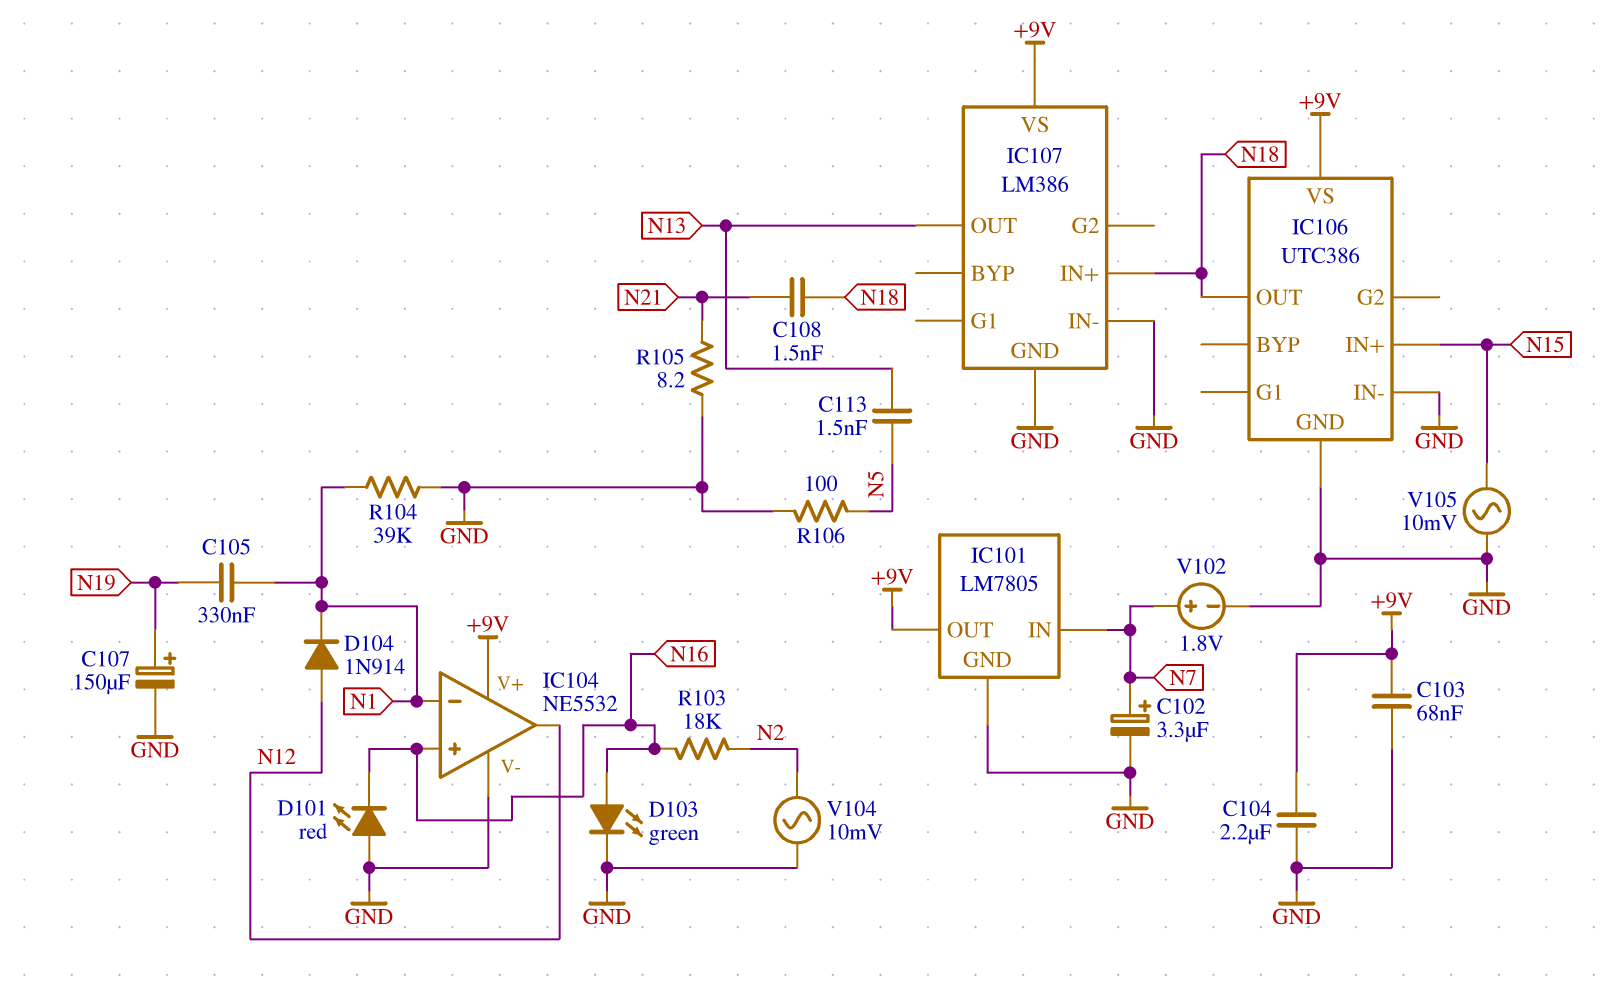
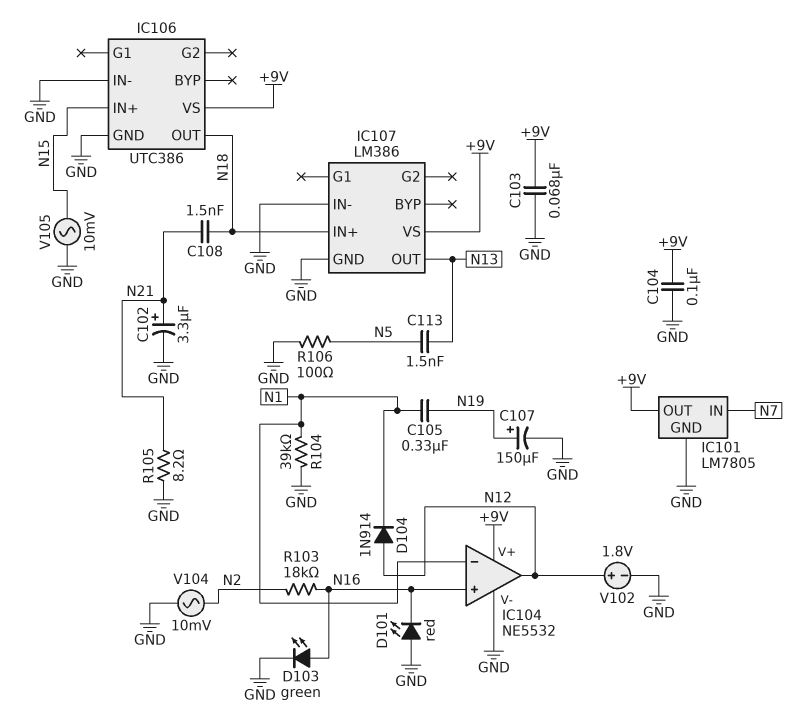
C102: 3.3uF (plus N7, minus GND) -> 3.3uF (plus N21, minus GND)
C104: 2.2uF (+9V, GND) -> 100nF (+9V, GND)
V102: 1.8V (plus N7, minus GND) -> 1.8V (plus N12, minus GND)

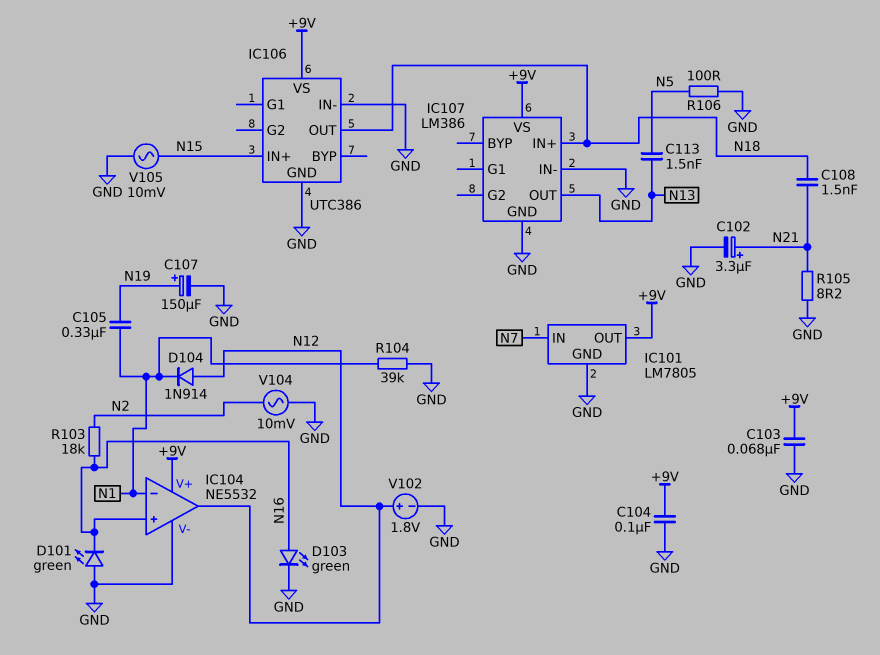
D101: LED red (A GND, K N16) -> LED green (A GND, K N16)

